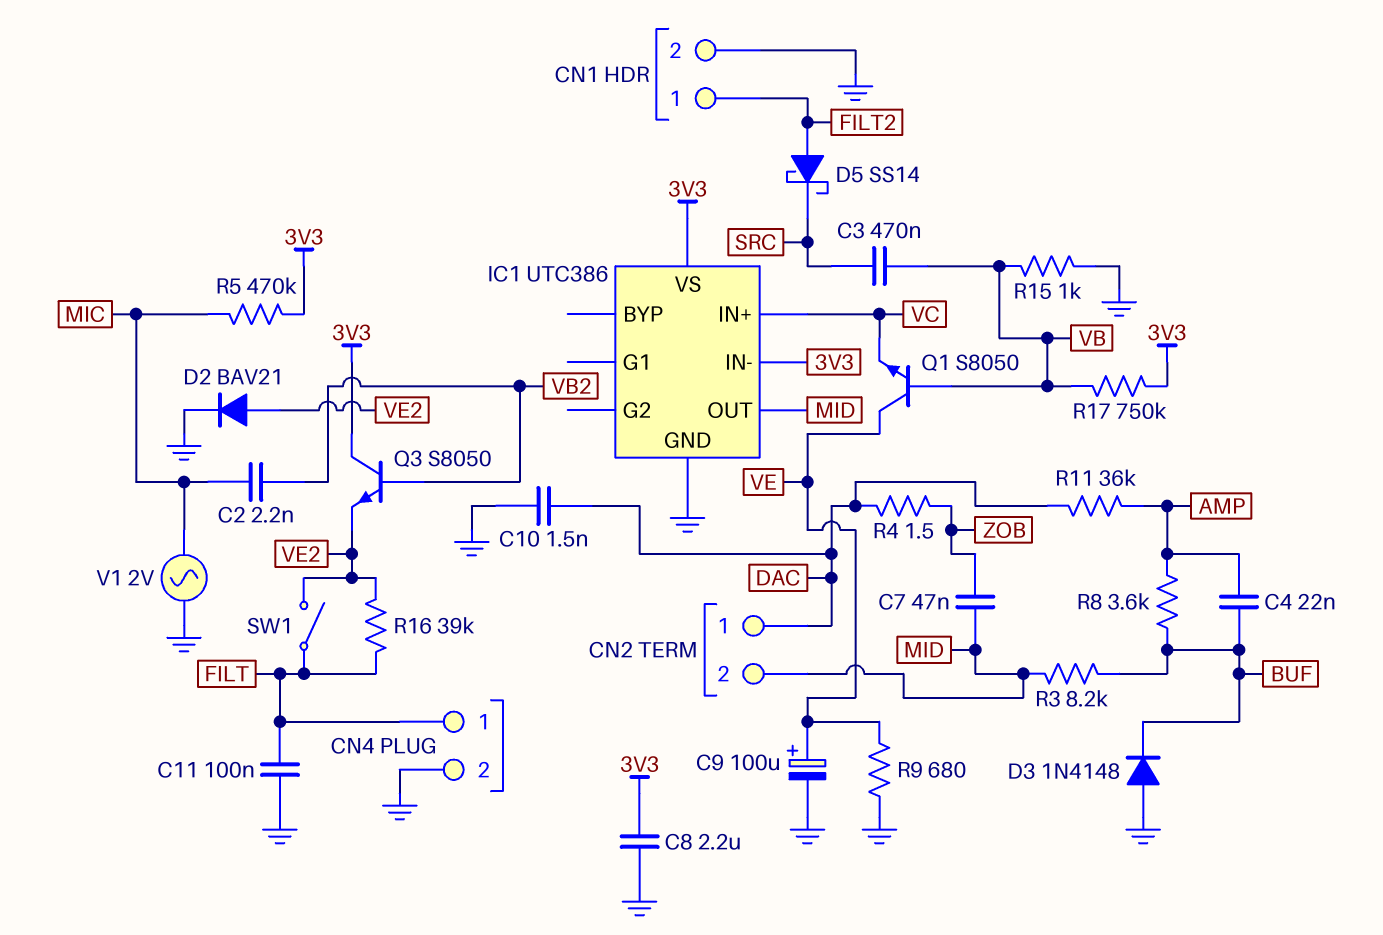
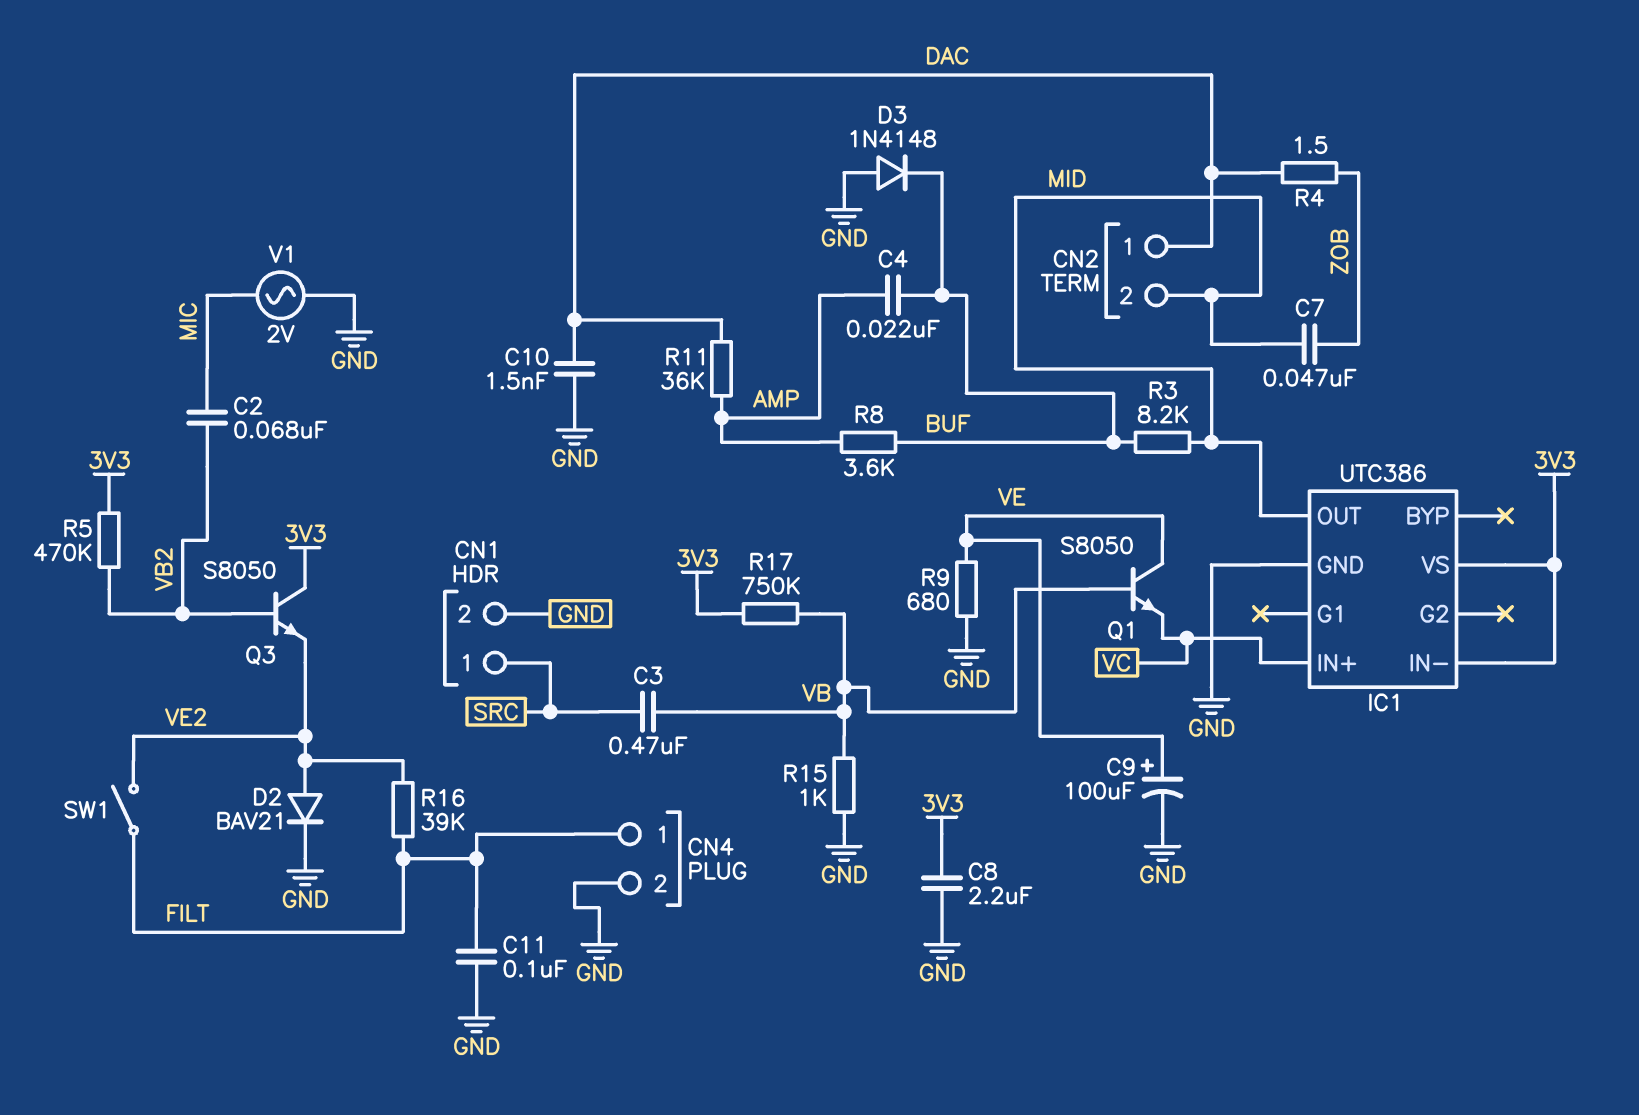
C2: 2.2nF (MIC, VB2) -> 68nF (MIC, VB2)
CN1 pin 1: FILT2 -> SRC
D5: schottky SS14 (A FILT2, K SRC) -> none
R5: 470k (3V3, MIC) -> 470k (3V3, VB2)

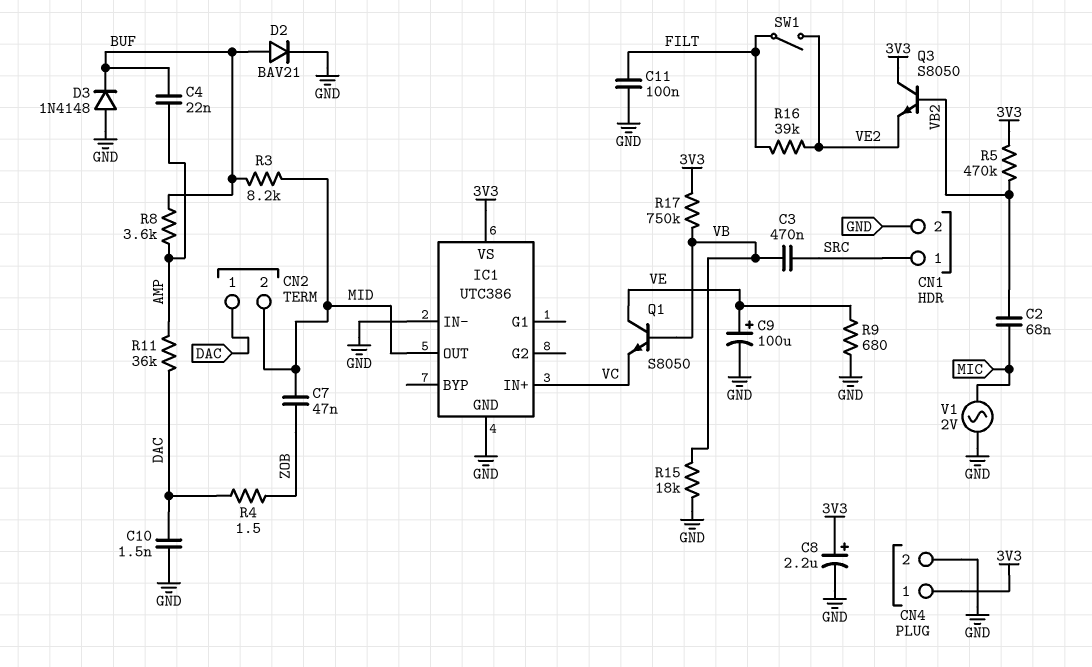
C8: 2.2uF (3V3, GND) -> 2.2uF (plus 3V3, minus GND)
CN4 pin 1: FILT -> 3V3
D2: diode BAV21 (A VE2, K GND) -> diode BAV21 (A BUF, K GND)
IC1 pin IN-: 3V3 -> GND
R15: 1k (GND, VB) -> 18k (GND, VB)

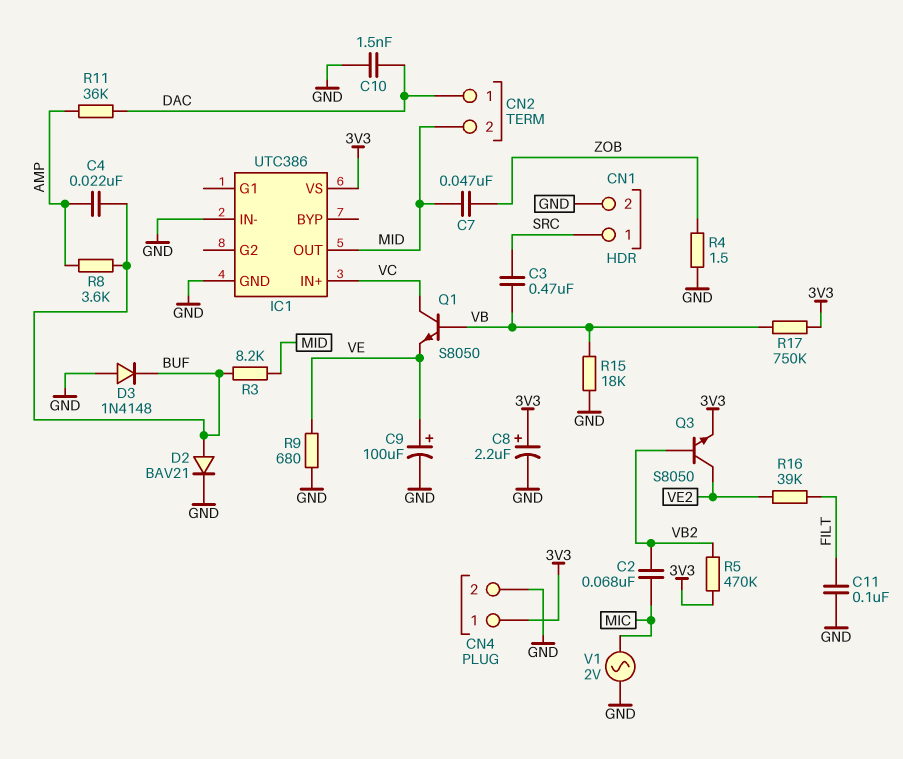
Q1: NPN S8050 (B VB, C VE, E VC) -> NPN S8050 (B VB, C VC, E VE)
Q3: NPN S8050 (B VB2, C 3V3, E VE2) -> NPN S8050 (B VB2, C VE2, E 3V3)
R4: 1.5 (DAC, ZOB) -> 1.5 (GND, ZOB)
SW1: switch (FILT, VE2) -> none

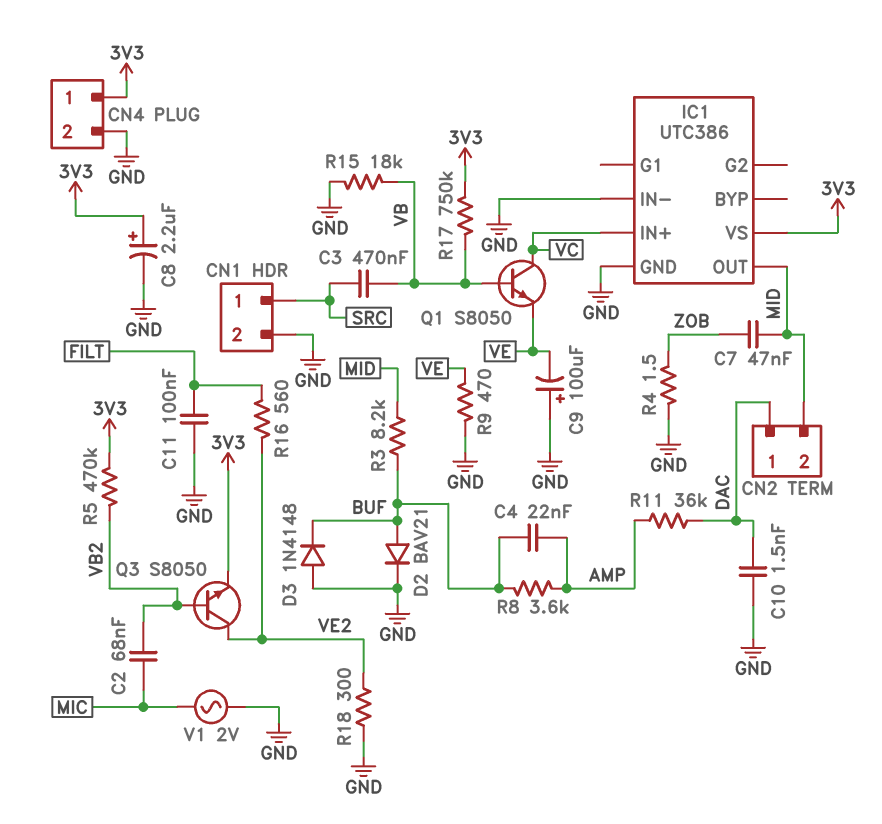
C9: 100uF (plus VE, minus GND) -> 100uF (plus GND, minus VE)
R9: 680 (GND, VE) -> 470 (GND, VE)
R16: 39k (FILT, VE2) -> 560 (FILT, VE2)
R18: none -> 300 (GND, VE2)

